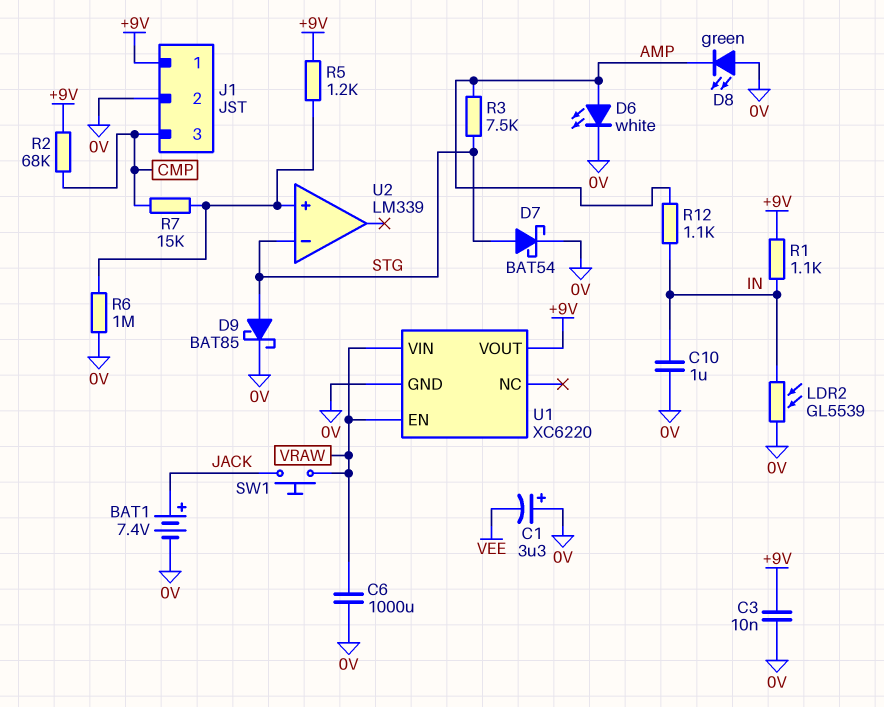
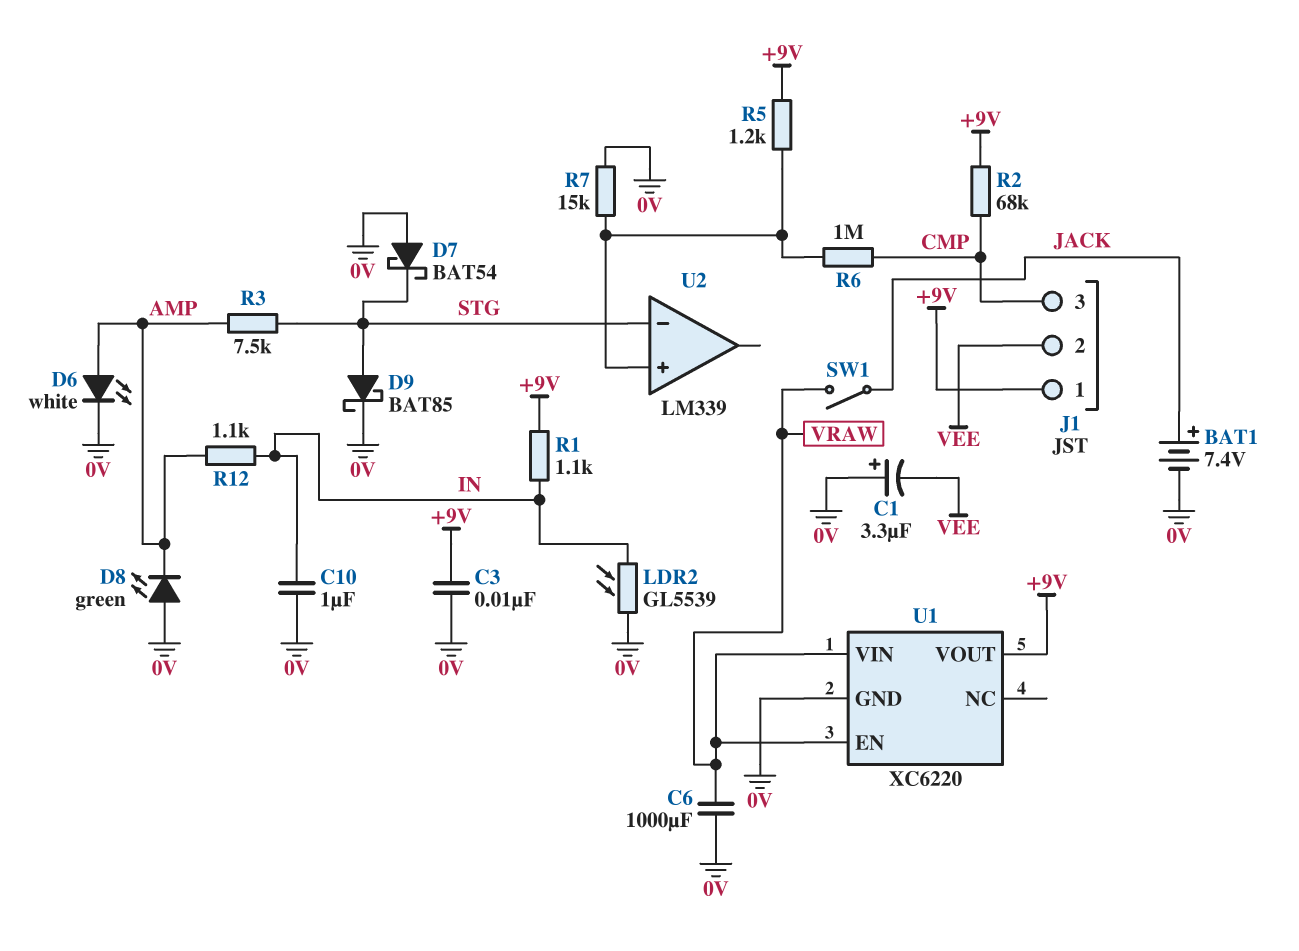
D7: schottky BAT54 (A STG, K 0V) -> schottky BAT54 (A 0V, K STG)
J1 pin 2: 0V -> VEE
R6: 1M (0V, U2/in+) -> 1M (CMP, U2/in+)
R7: 15k (CMP, U2/in+) -> 15k (0V, U2/in+)
SW1: button (JACK, VRAW) -> switch (JACK, VRAW)

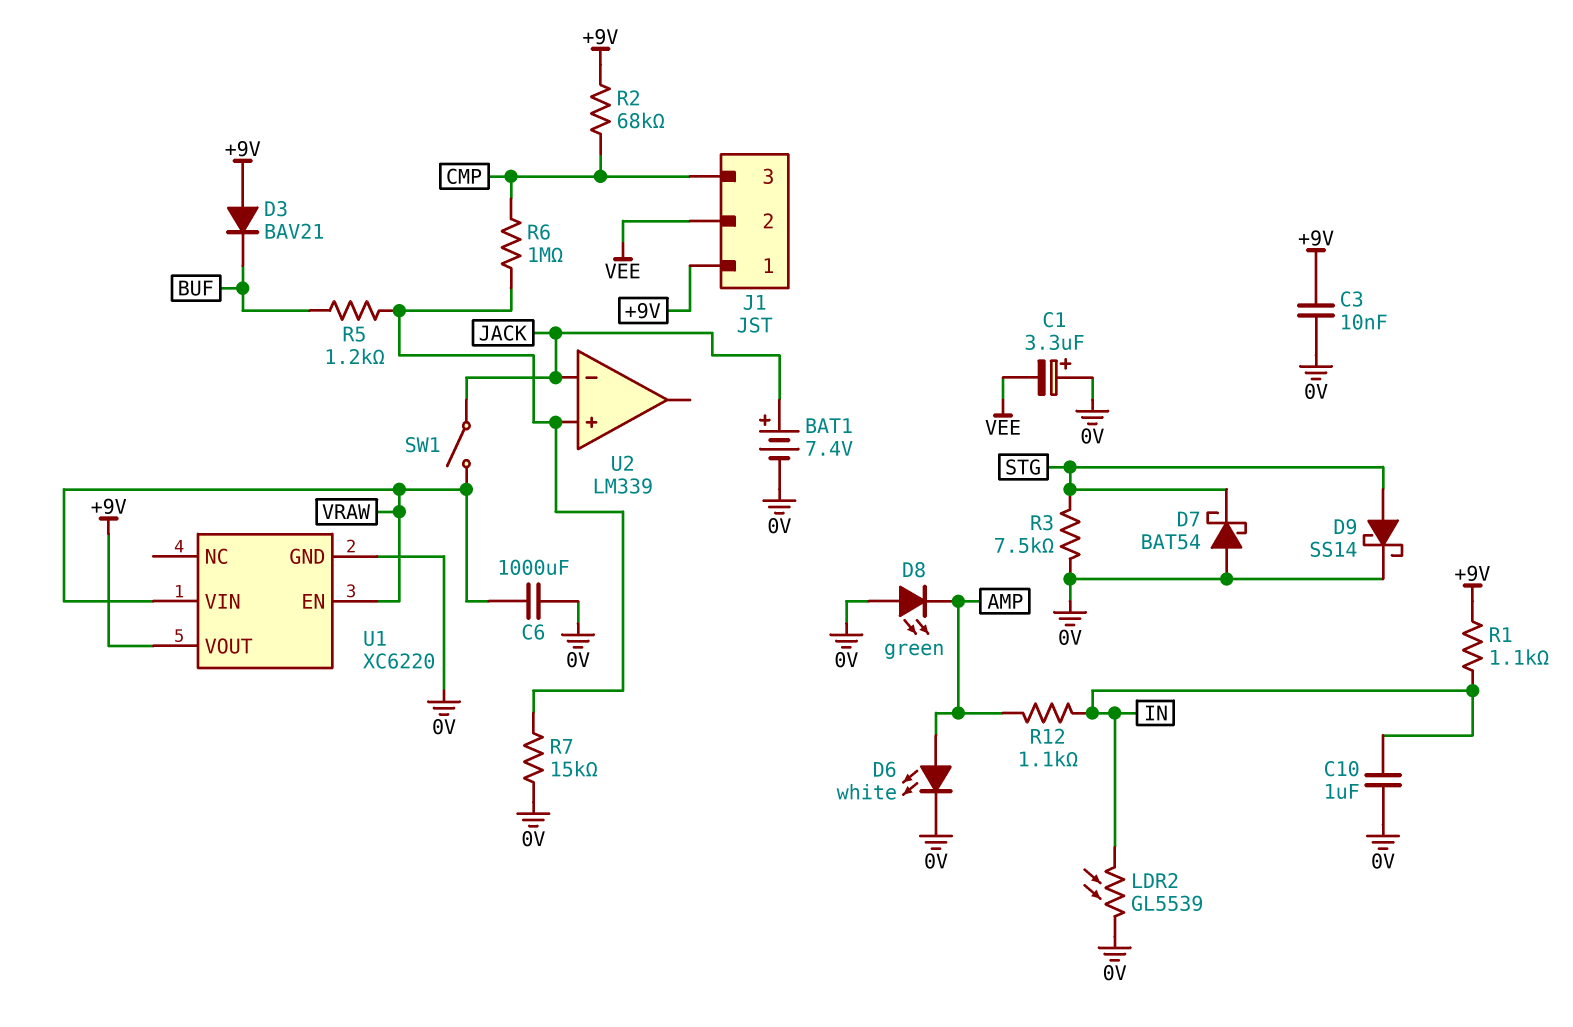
D3: none -> diode BAV21 (A +9V, K BUF)
D9: schottky BAT85 (A STG, K 0V) -> schottky SS14 (A STG, K 0V)
R3: 7.5k (AMP, STG) -> 7.5k (0V, STG)
R5: 1.2k (+9V, U2/in+) -> 1.2k (BUF, U2/in+)
U2 pin in-: STG -> JACK

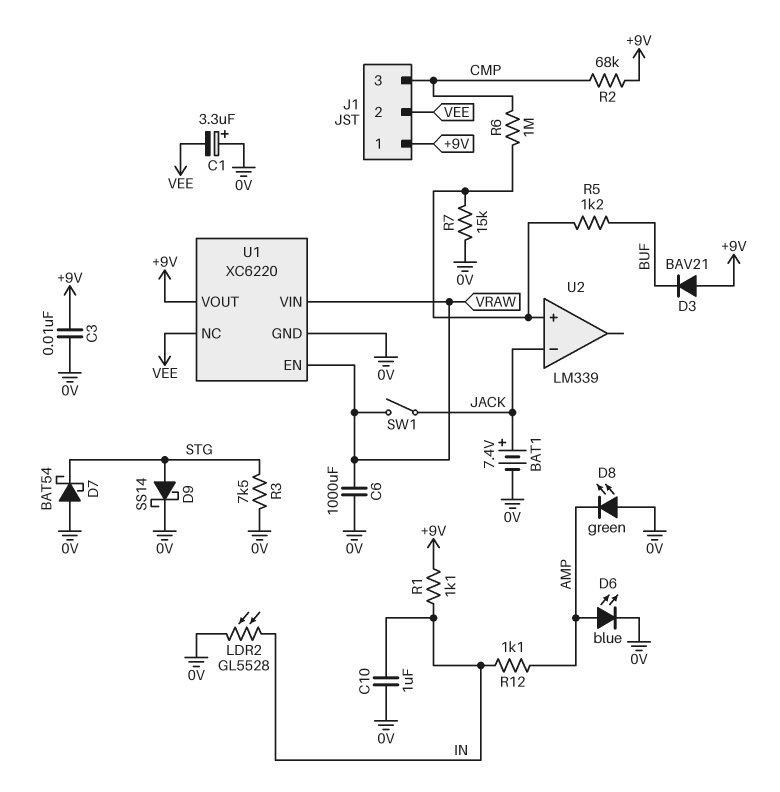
D6: LED white (A AMP, K 0V) -> LED blue (A AMP, K 0V)
LDR2: GL5539 (0V, IN) -> GL5528 (0V, IN)
U1 pin NC: none -> VEE

